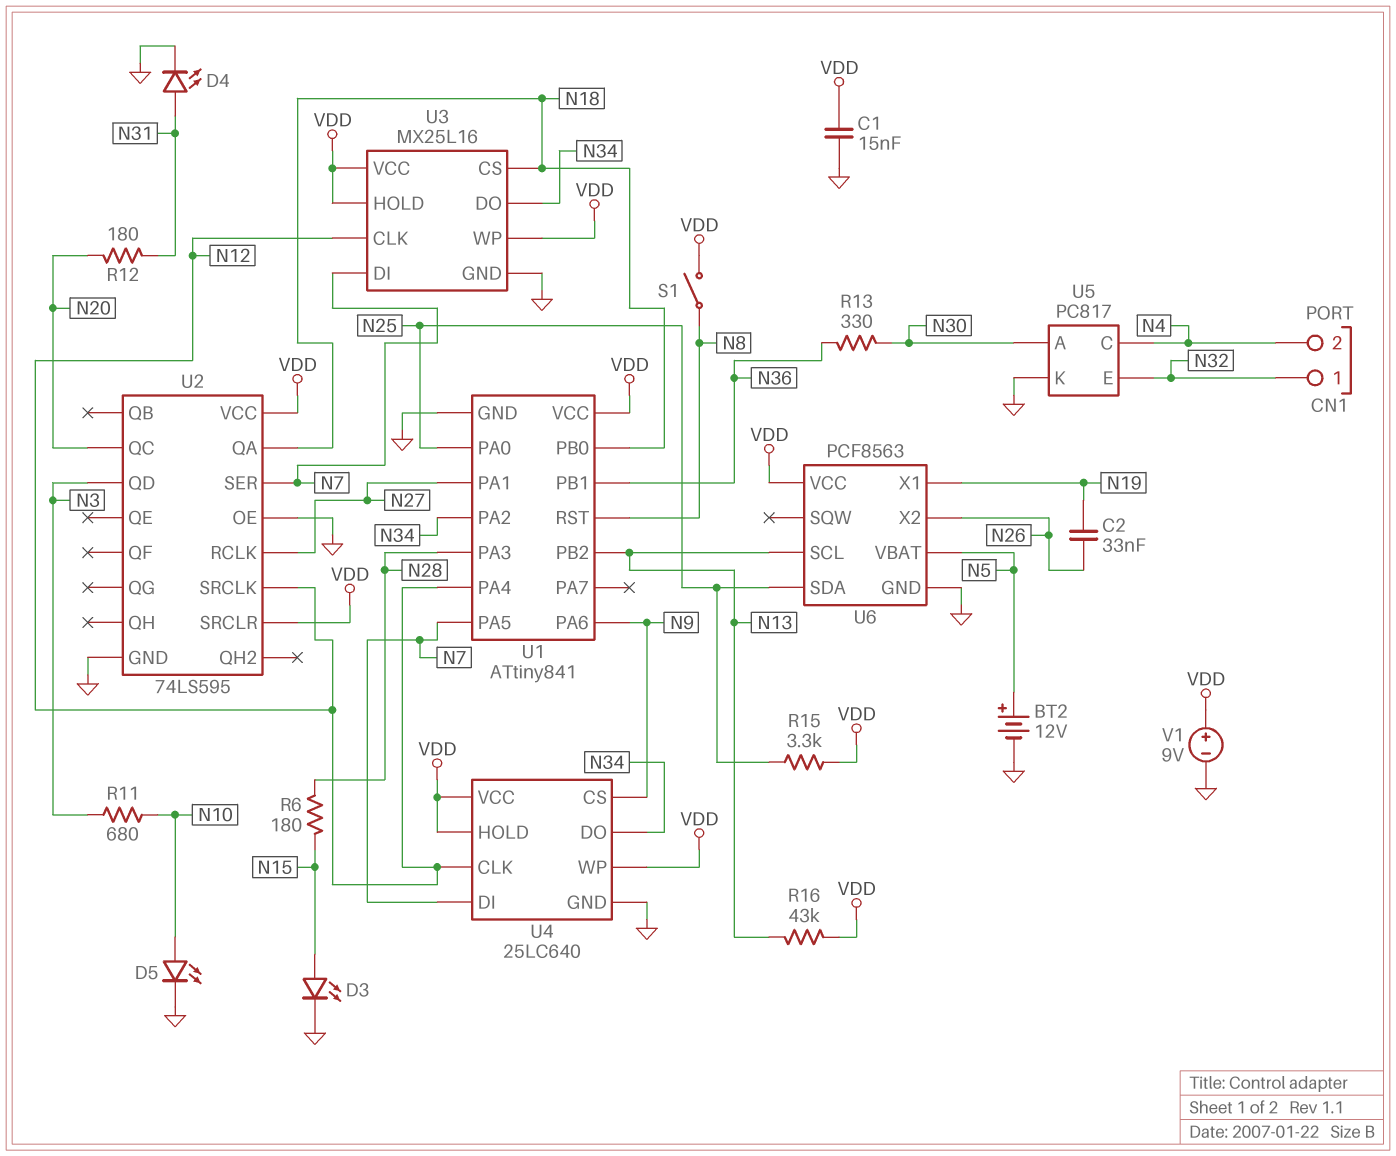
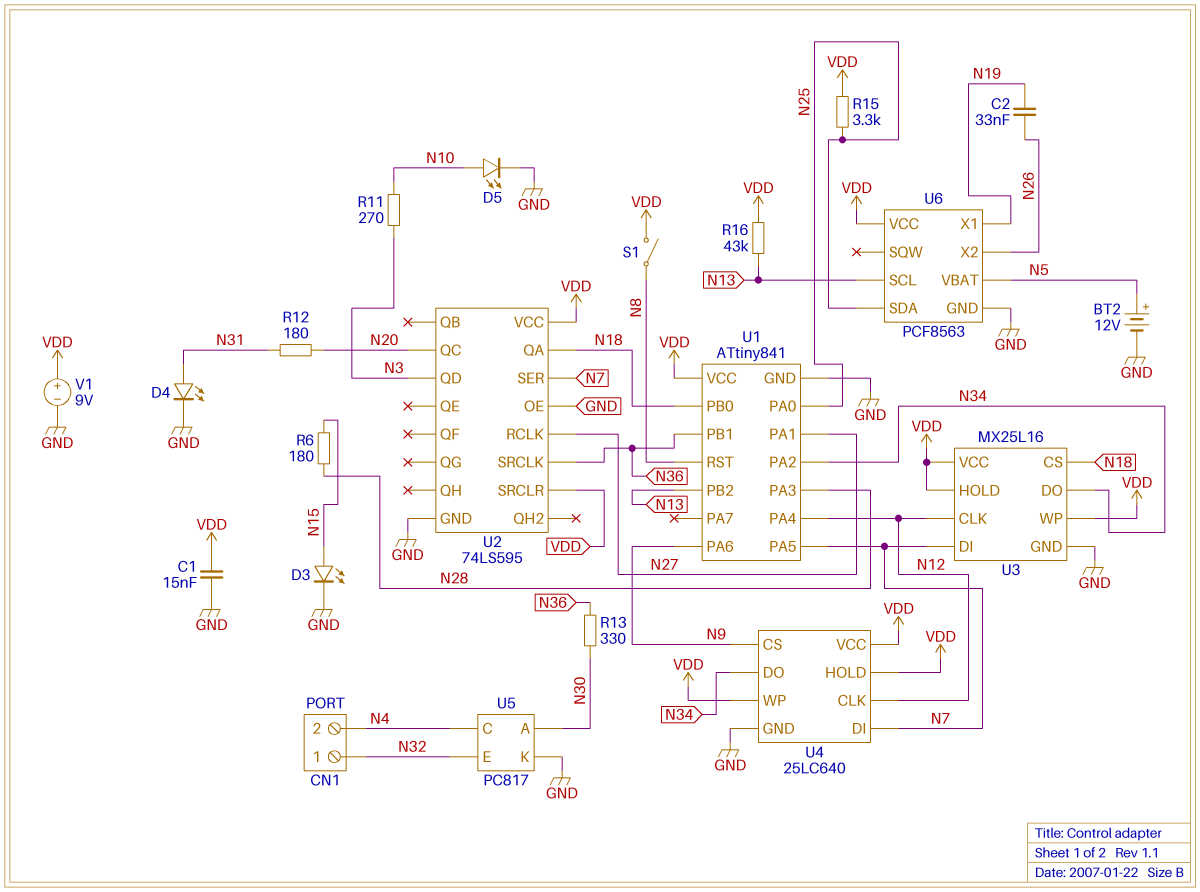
R11: 680 (N3, N10) -> 270 (N3, N10)
U2 pin SRCLK: N12 -> N36

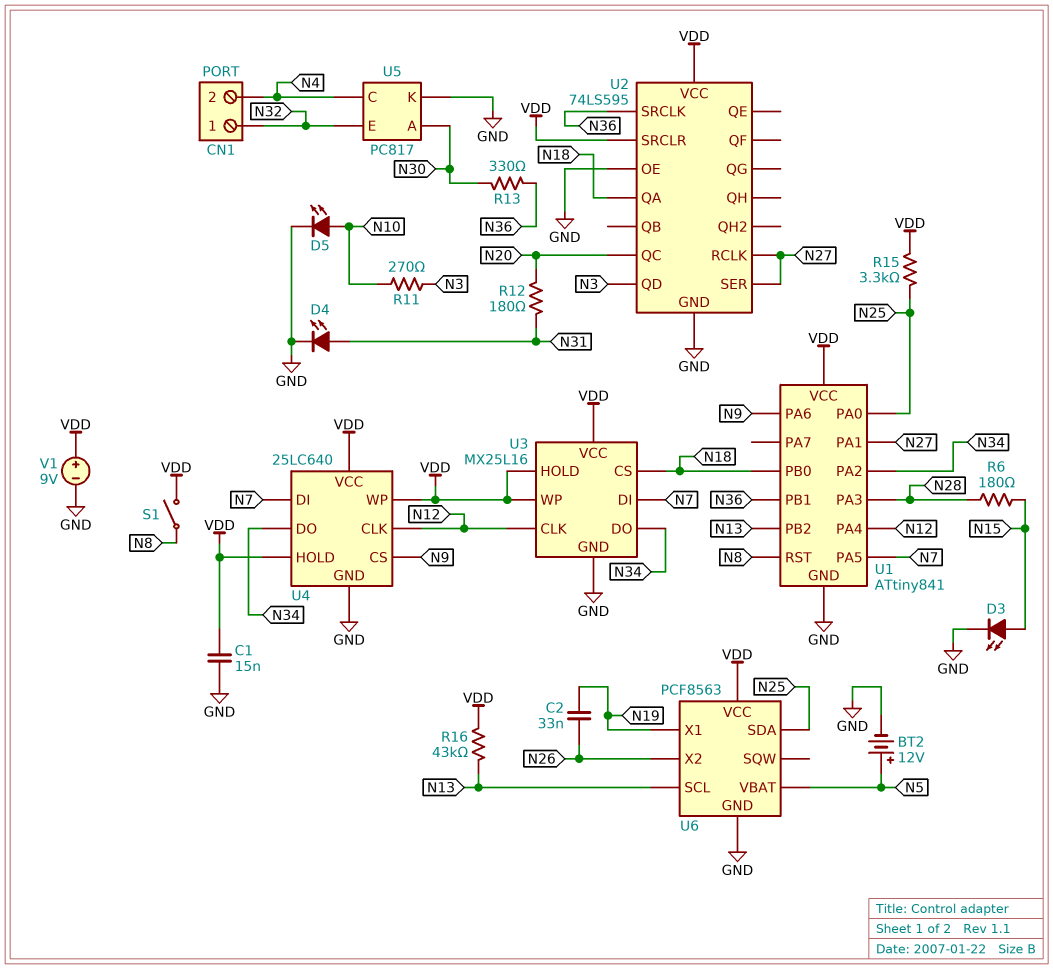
U2 pin SER: N7 -> N27

